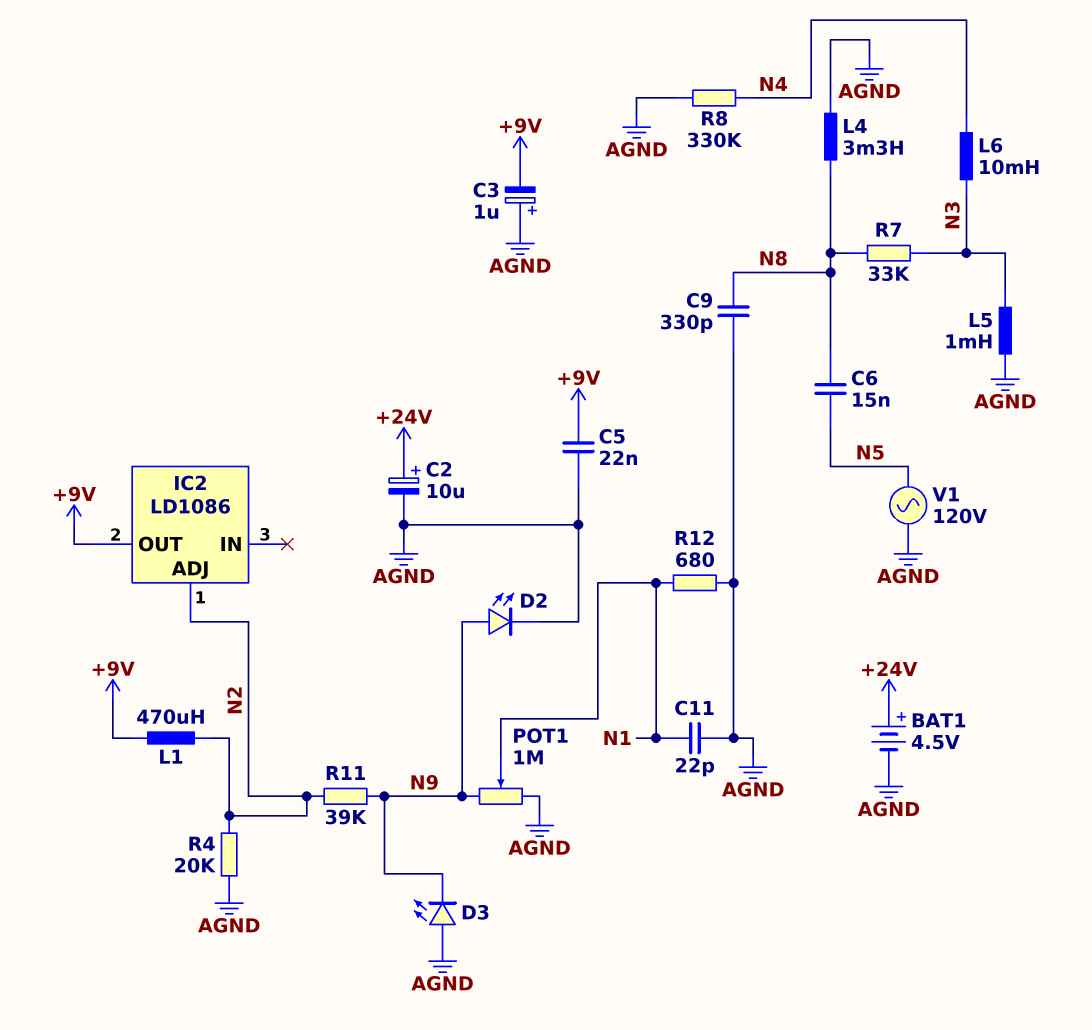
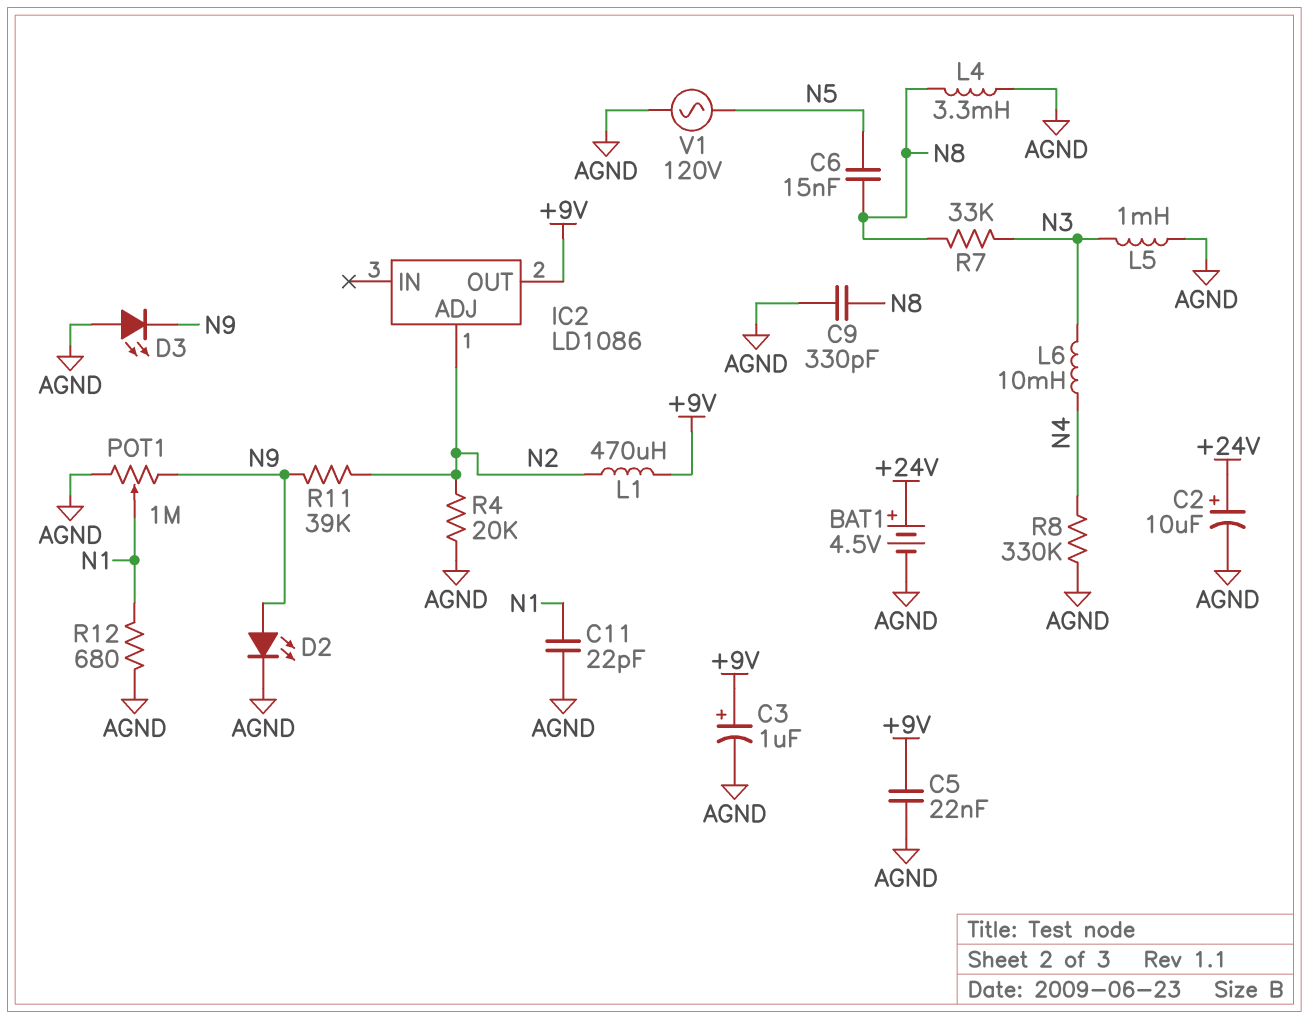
C3: 1uF (plus AGND, minus +9V) -> 1uF (plus +9V, minus AGND)

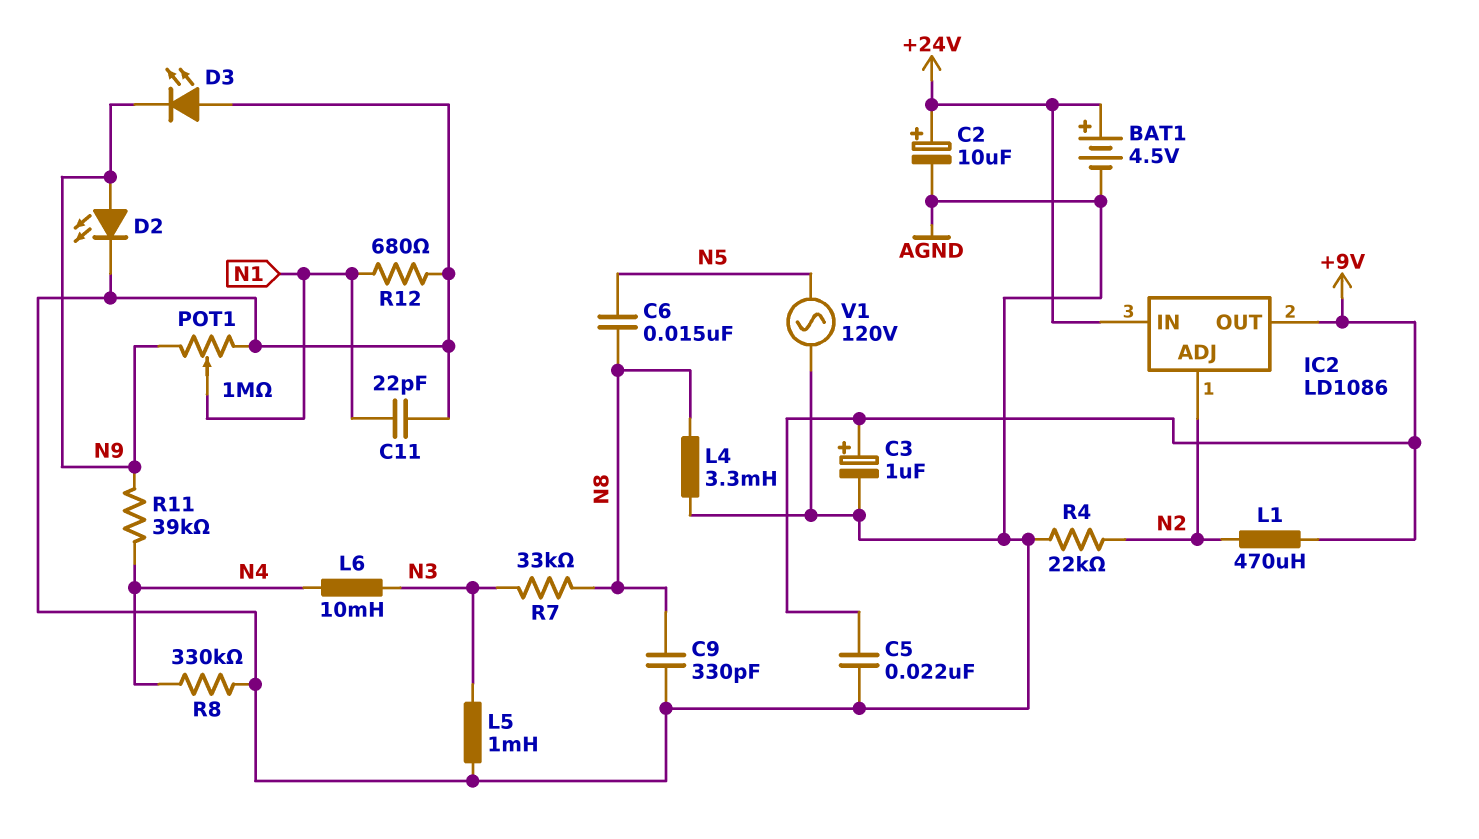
IC2 pin IN: none -> +24V
R4: 20k (AGND, N2) -> 22k (AGND, N2)
R11: 39k (N2, N9) -> 39k (N4, N9)

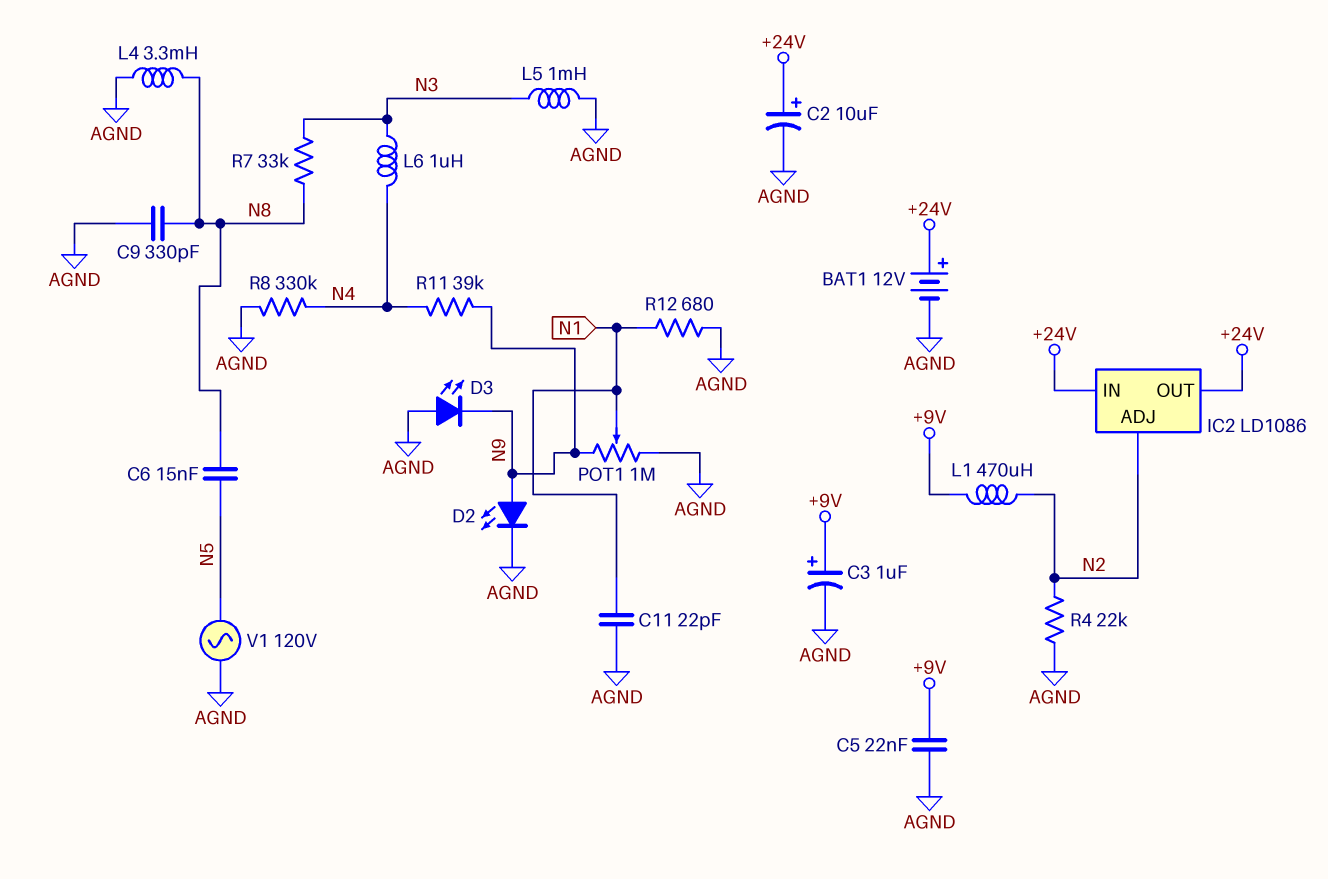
BAT1: 4.5V (plus +24V, minus AGND) -> 12V (plus +24V, minus AGND)
IC2 pin OUT: +9V -> +24V
L6: 10mH (N3, N4) -> 1uH (N3, N4)

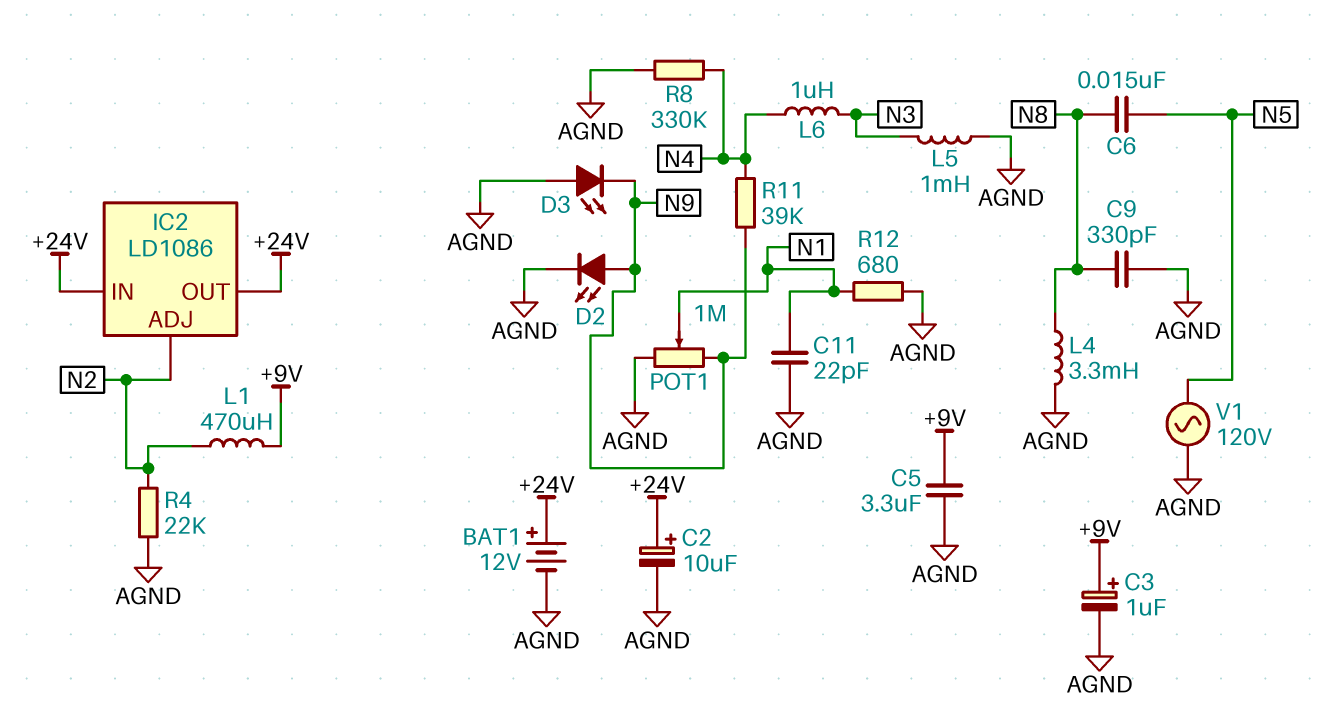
C5: 22nF (+9V, AGND) -> 3.3uF (+9V, AGND)
R7: 33k (N3, N8) -> none

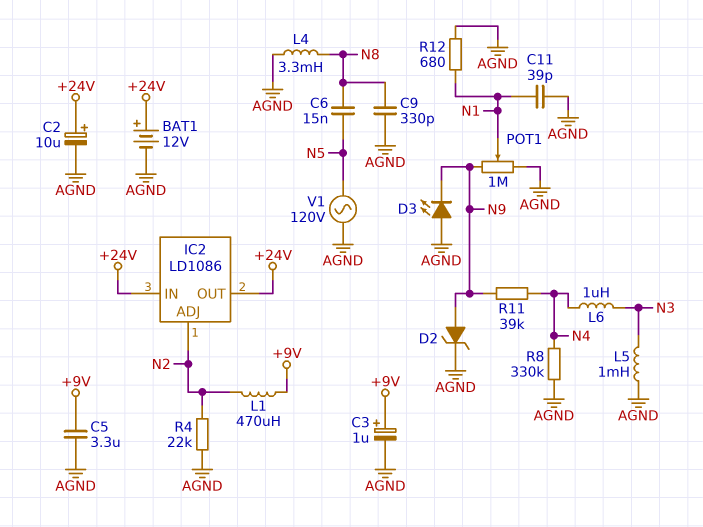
C11: 22pF (AGND, N1) -> 39pF (AGND, N1)
D2: LED (A N9, K AGND) -> zener (A N9, K AGND)

